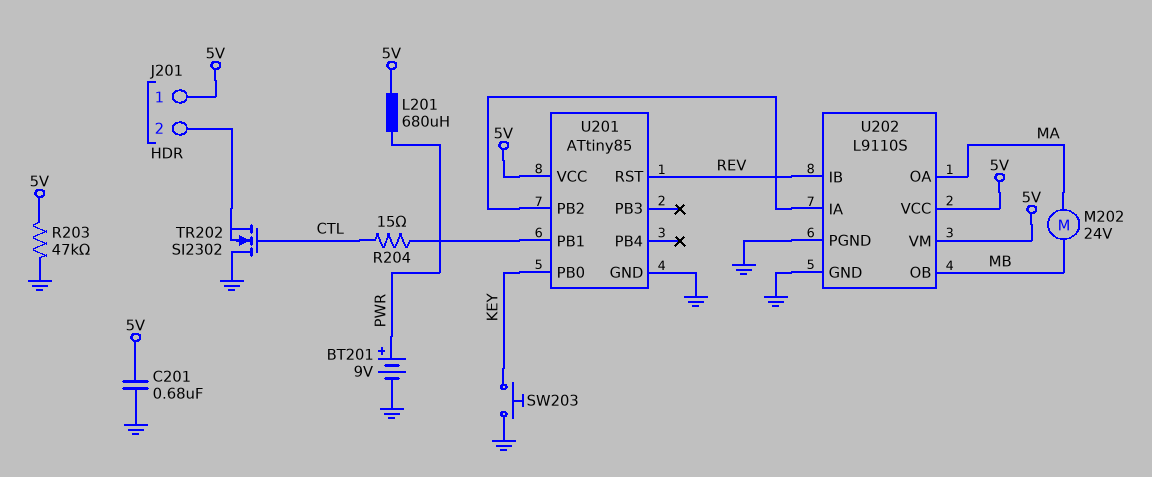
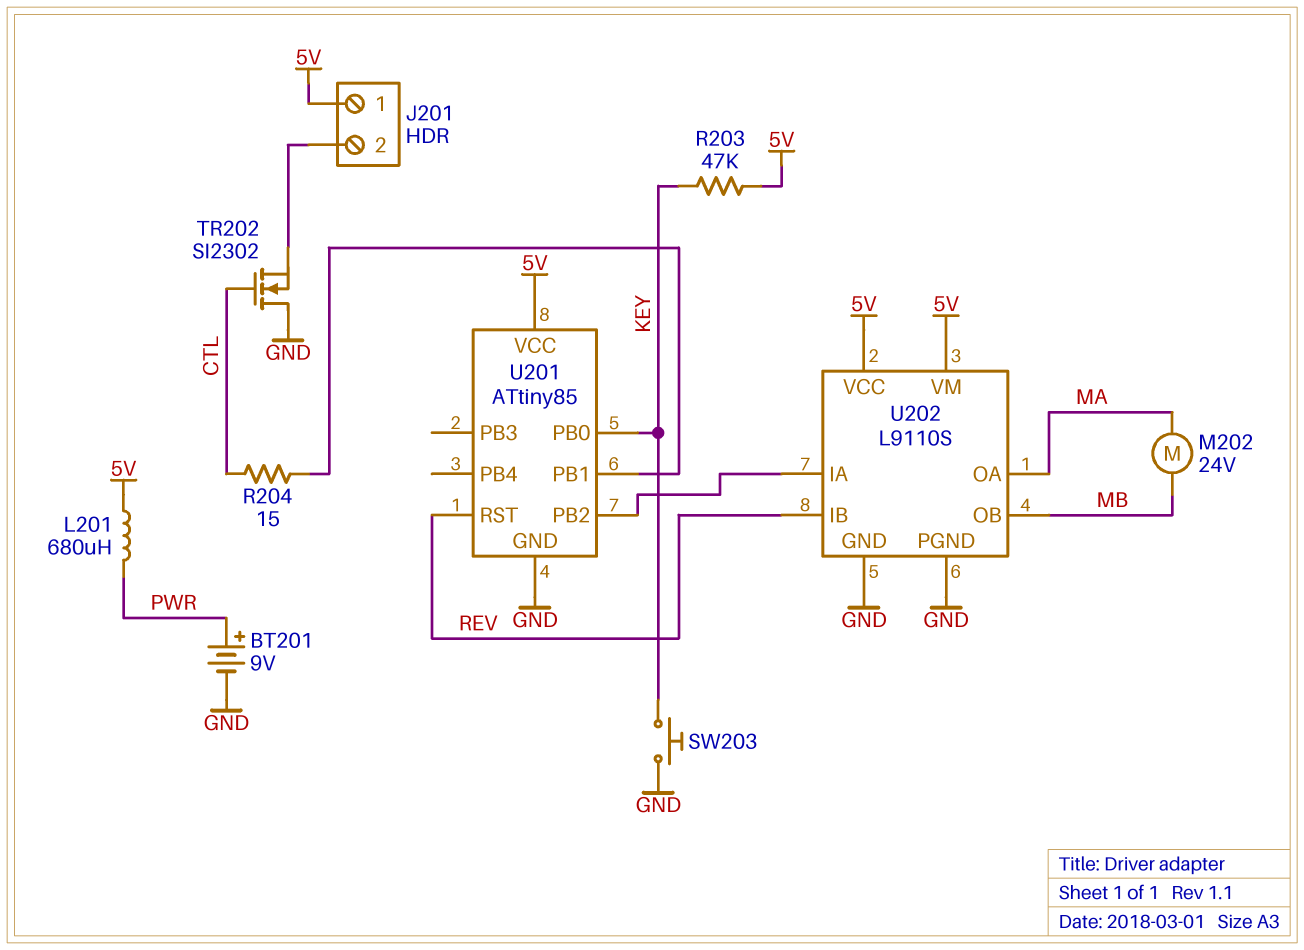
C201: 680nF (5V, GND) -> none
R203: 47k (5V, GND) -> 47k (5V, KEY)

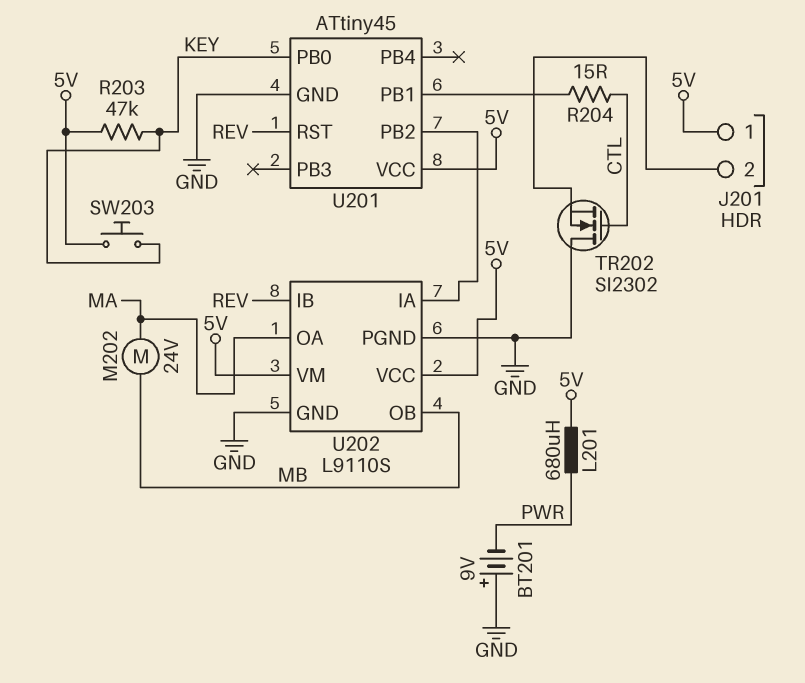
BT201: 9V (plus PWR, minus GND) -> 9V (plus GND, minus PWR)
SW203: button (GND, KEY) -> button (5V, KEY)
U201: ATtiny85 -> ATtiny45

